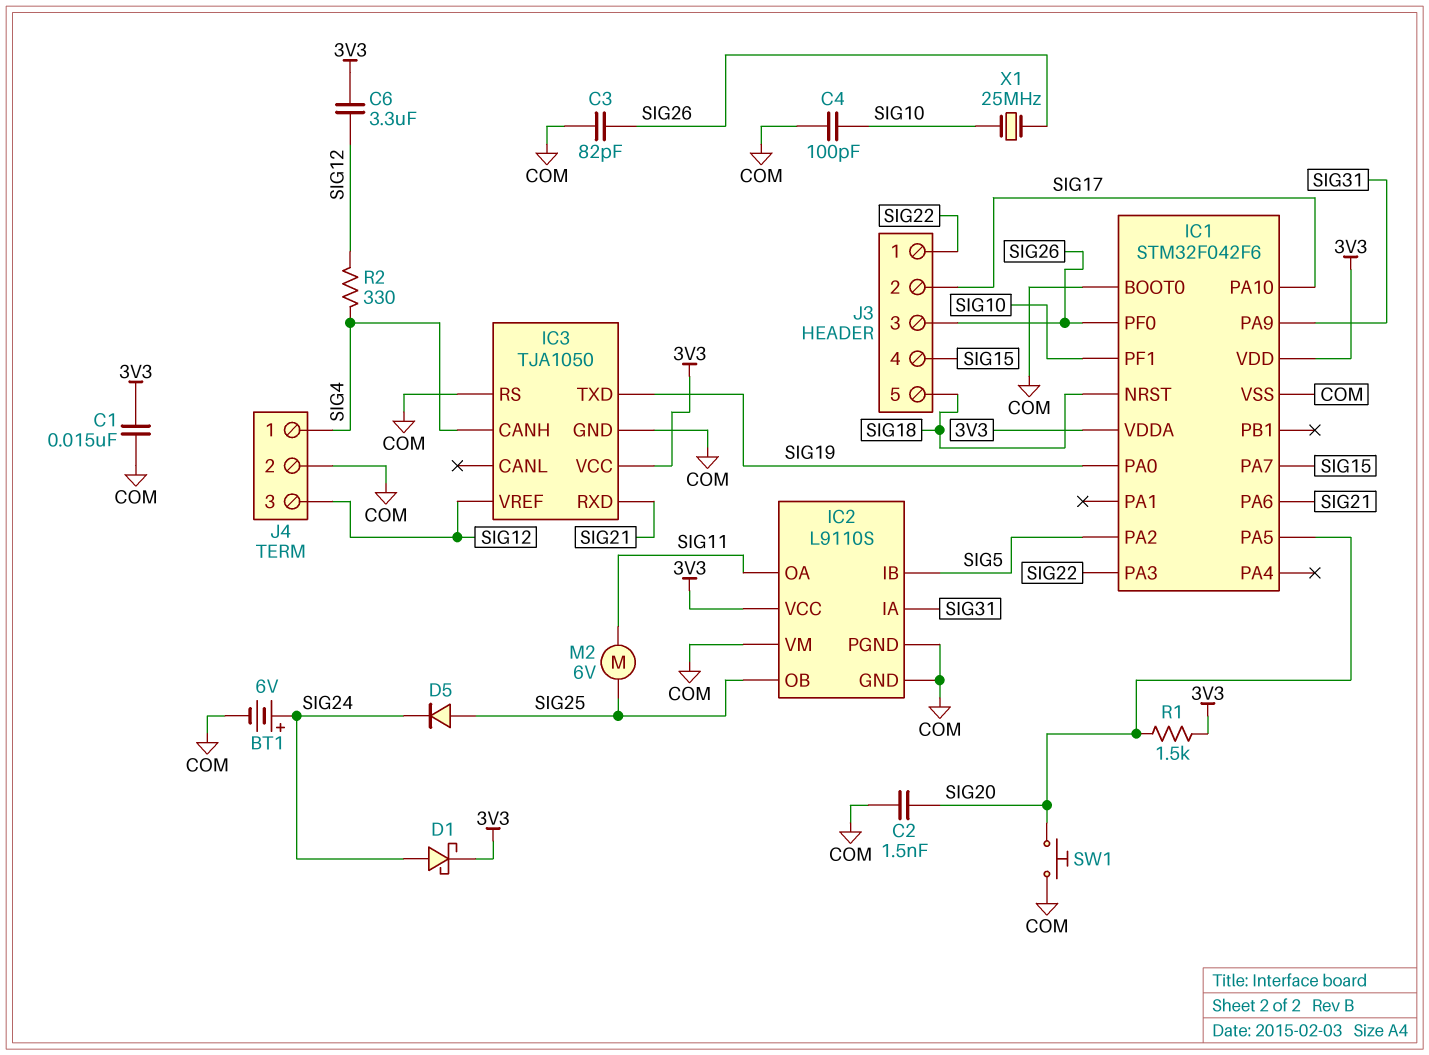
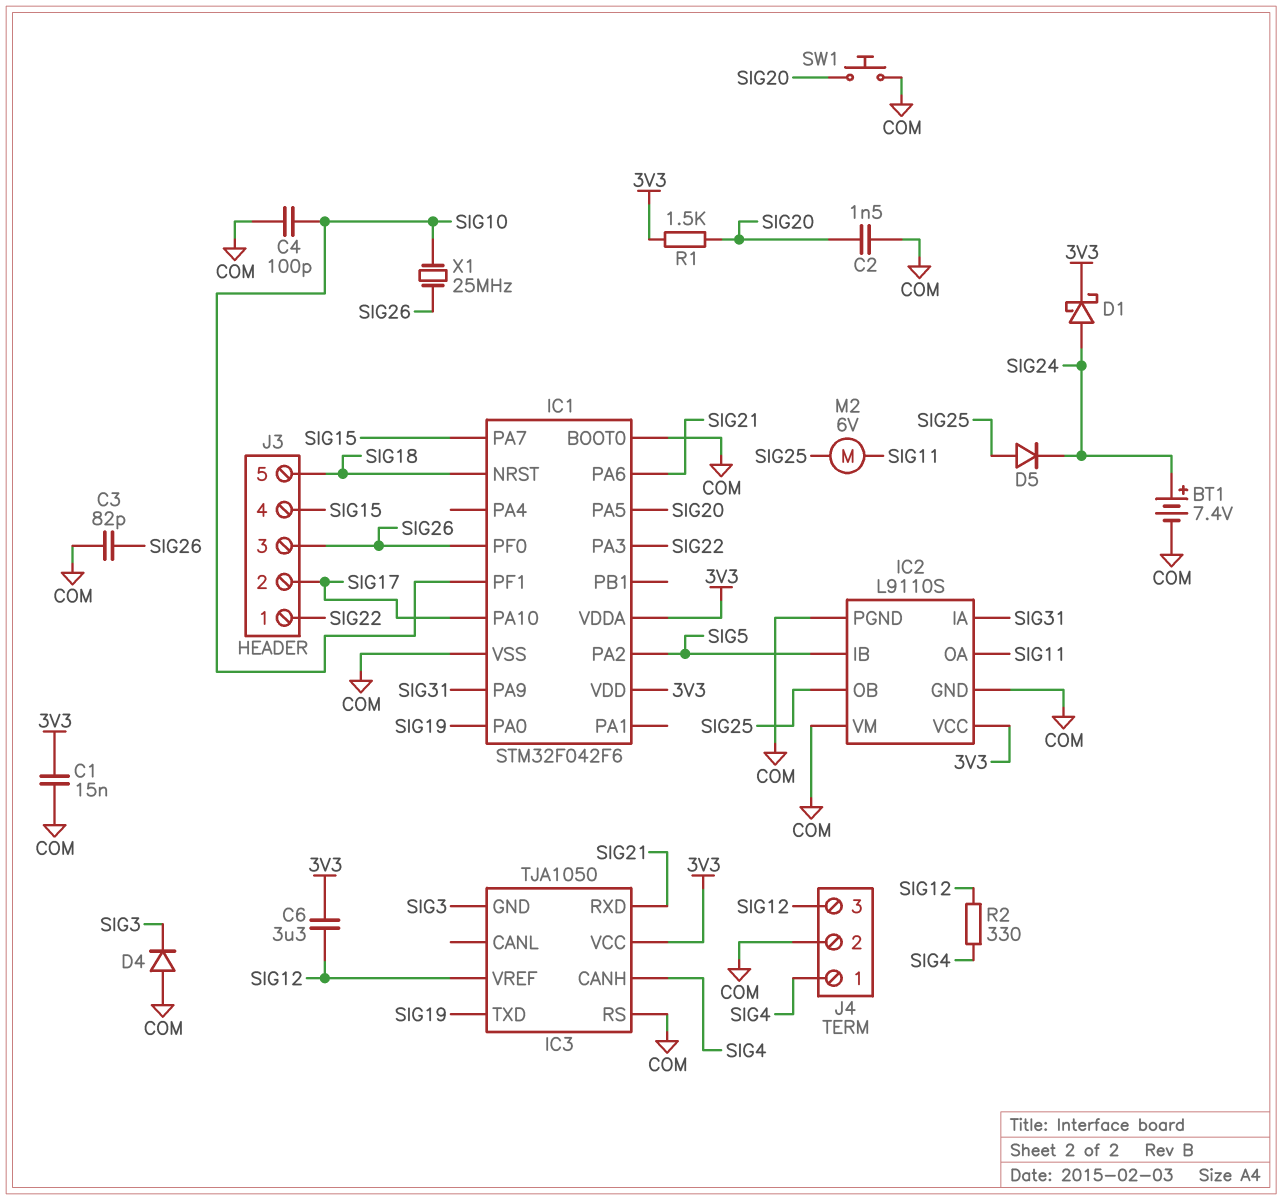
BT1: 6V (plus SIG24, minus COM) -> 7.4V (plus SIG24, minus COM)
D4: none -> diode (A COM, K SIG3)
IC3 pin GND: COM -> SIG3

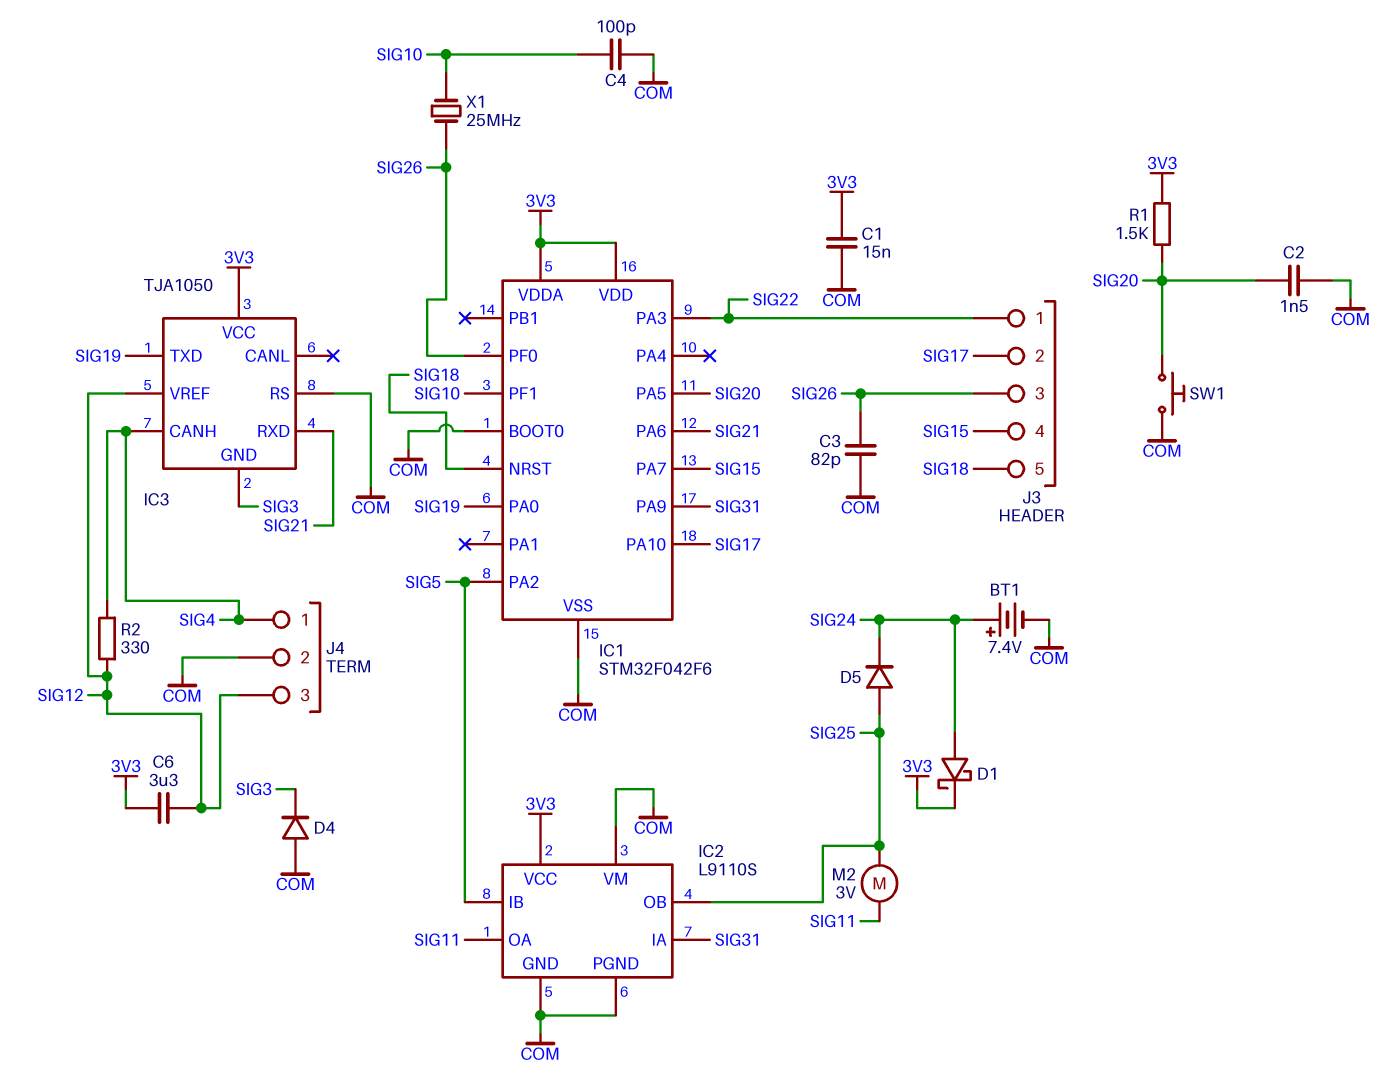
M2: motor 6V (SIG11, SIG25) -> motor 3V (SIG11, SIG25)

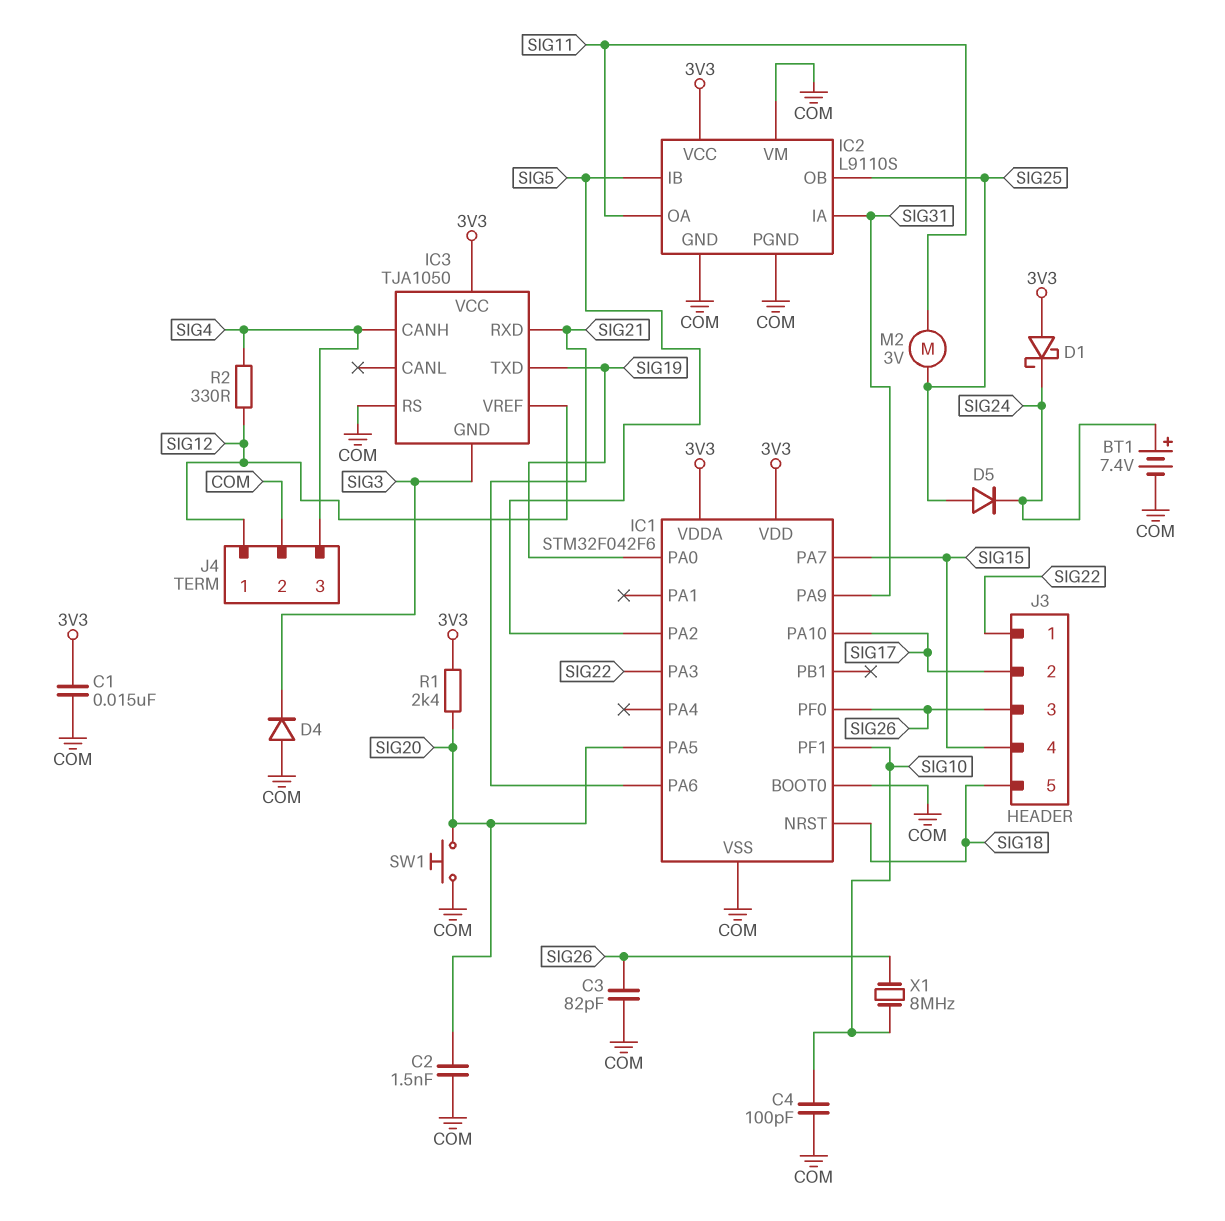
C6: 3.3uF (3V3, SIG12) -> none
D1: schottky (A SIG24, K 3V3) -> schottky (A 3V3, K SIG24)
J4 pin 1: SIG4 -> SIG12
J4 pin 3: SIG12 -> SIG4
R1: 1.5k (3V3, SIG20) -> 2.4k (3V3, SIG20)
X1: 25MHz (SIG10, SIG26) -> 8MHz (SIG10, SIG26)

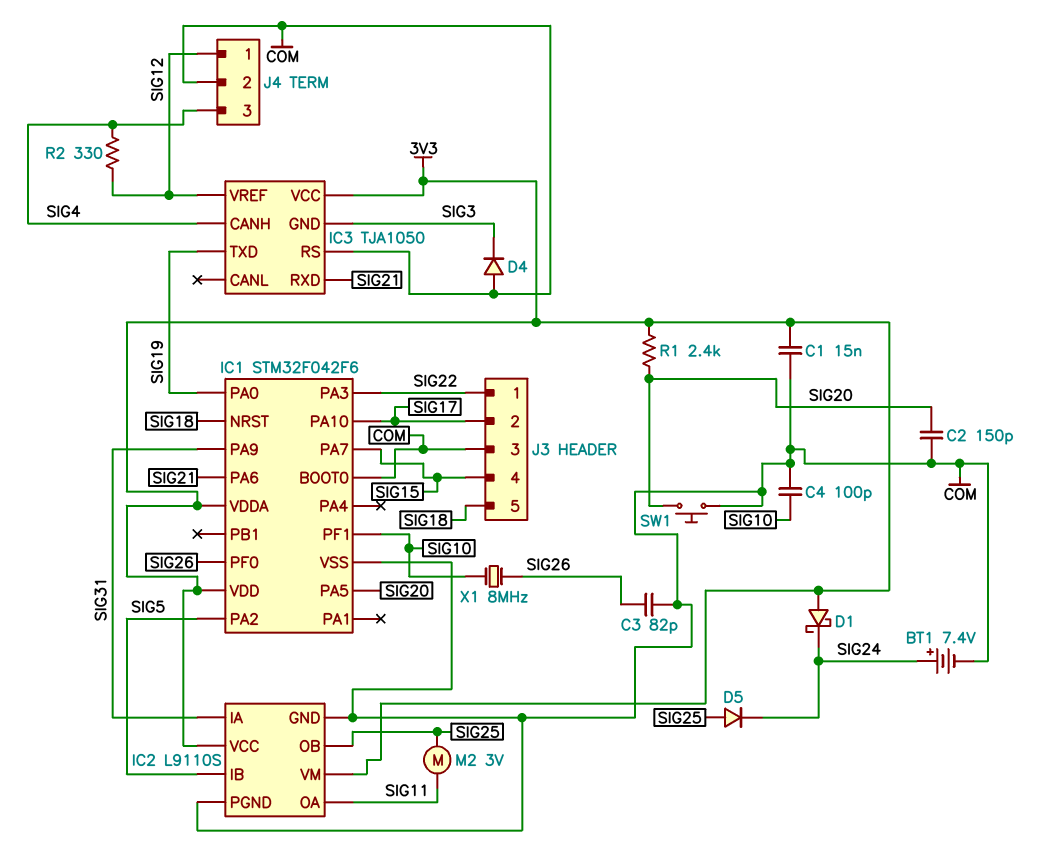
C2: 1.5nF (COM, SIG20) -> 150pF (COM, SIG20)
IC2 pin VM: COM -> 3V3
J3 pin 3: SIG26 -> COM

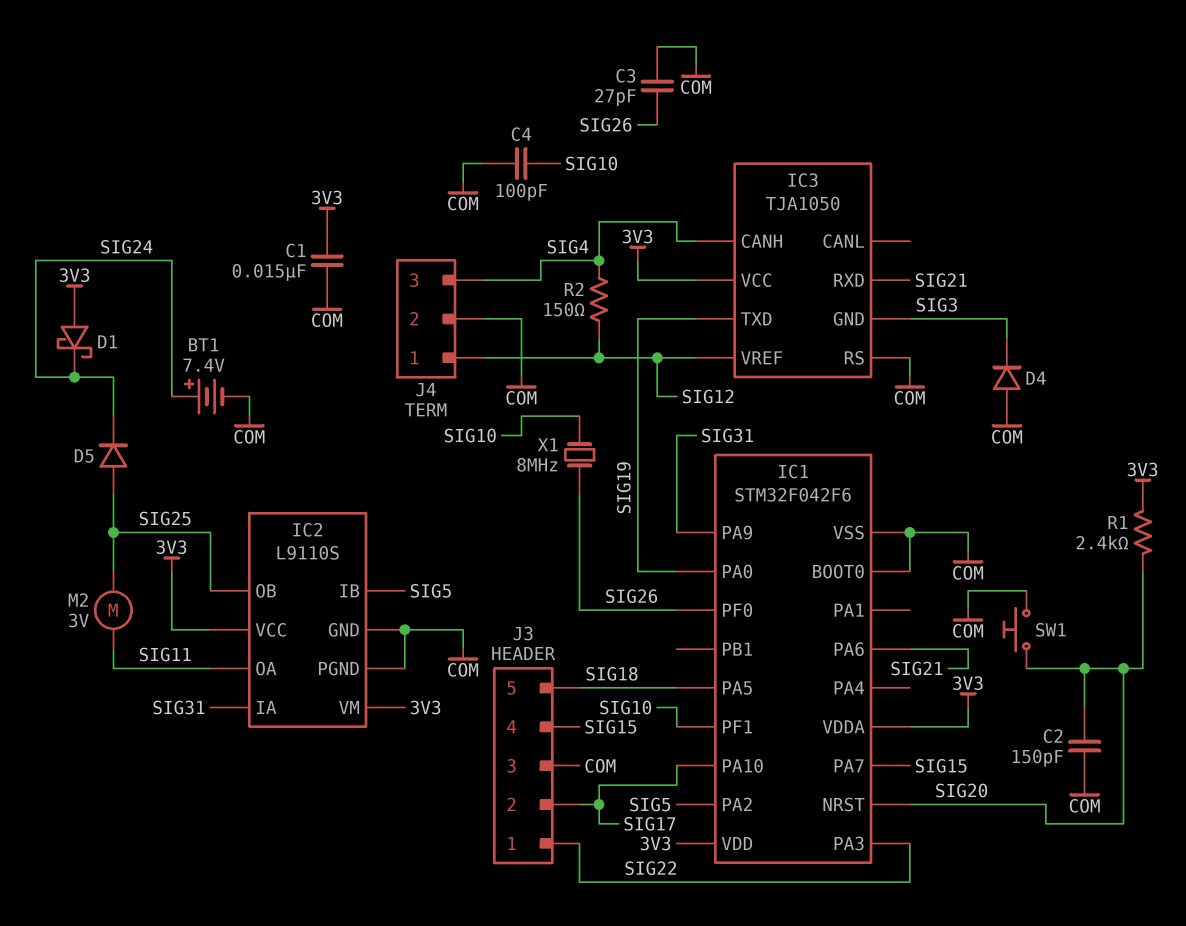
C3: 82pF (COM, SIG26) -> 27pF (COM, SIG26)
IC1 pin NRST: SIG18 -> SIG20
IC1 pin PA5: SIG20 -> SIG18
R2: 330 (SIG4, SIG12) -> 150 (SIG4, SIG12)

